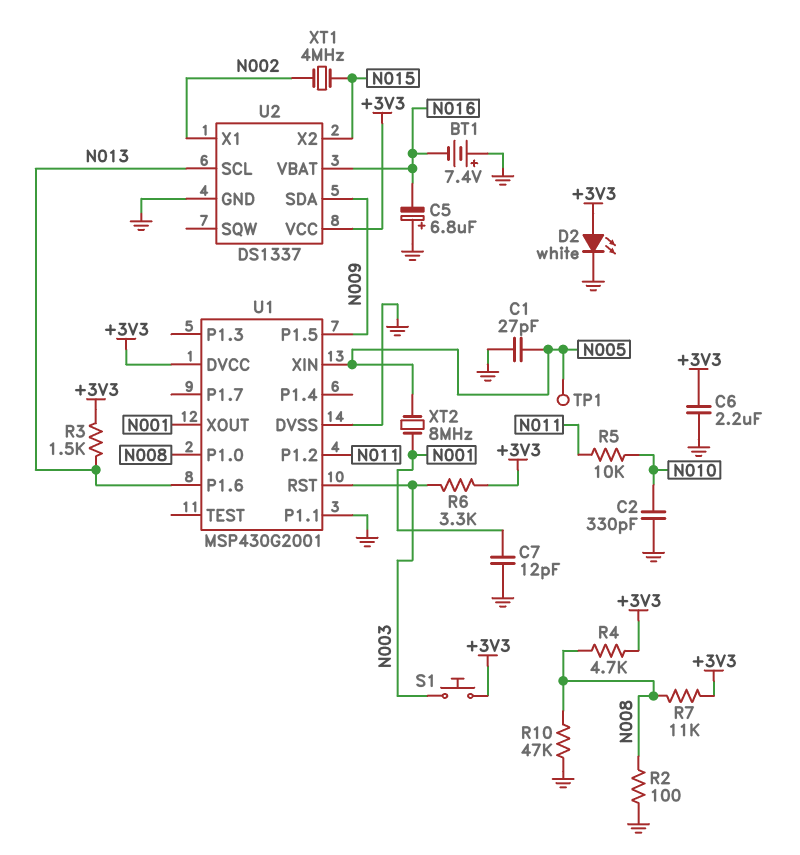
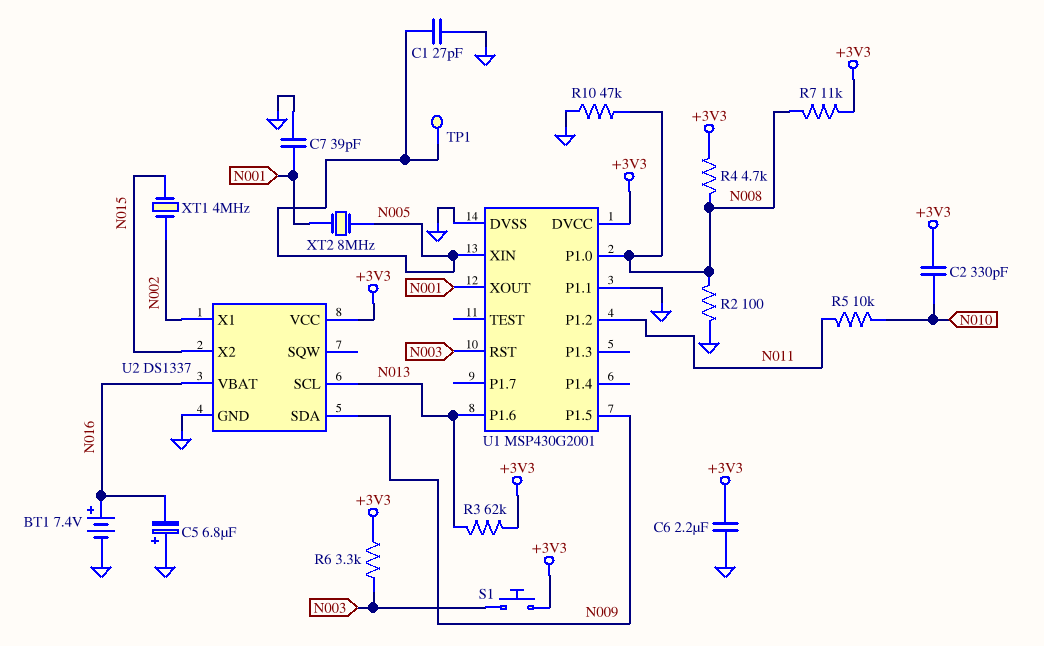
BT1: 7.4V (plus GND, minus N016) -> 7.4V (plus N016, minus GND)
C2: 330pF (GND, N010) -> 330pF (+3V3, N010)
C7: 12pF (GND, N001) -> 39pF (GND, N001)
D2: LED white (A +3V3, K GND) -> none
R3: 1.5k (+3V3, N013) -> 62k (+3V3, N013)

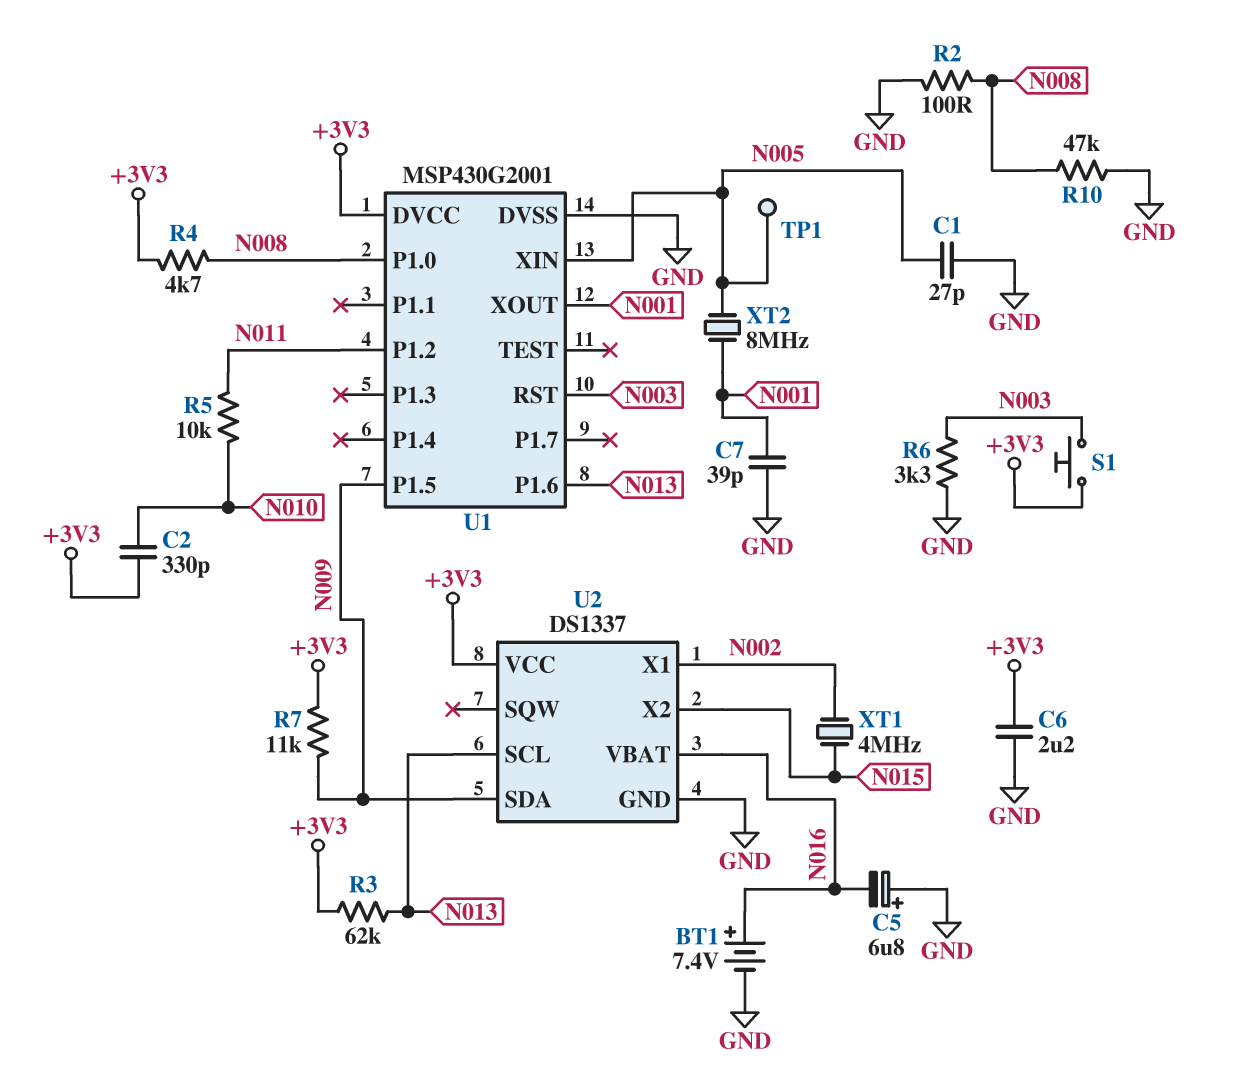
R6: 3.3k (+3V3, N003) -> 3.3k (GND, N003)
R7: 11k (+3V3, N008) -> 11k (+3V3, N009)
U1 pin P1.1: GND -> none

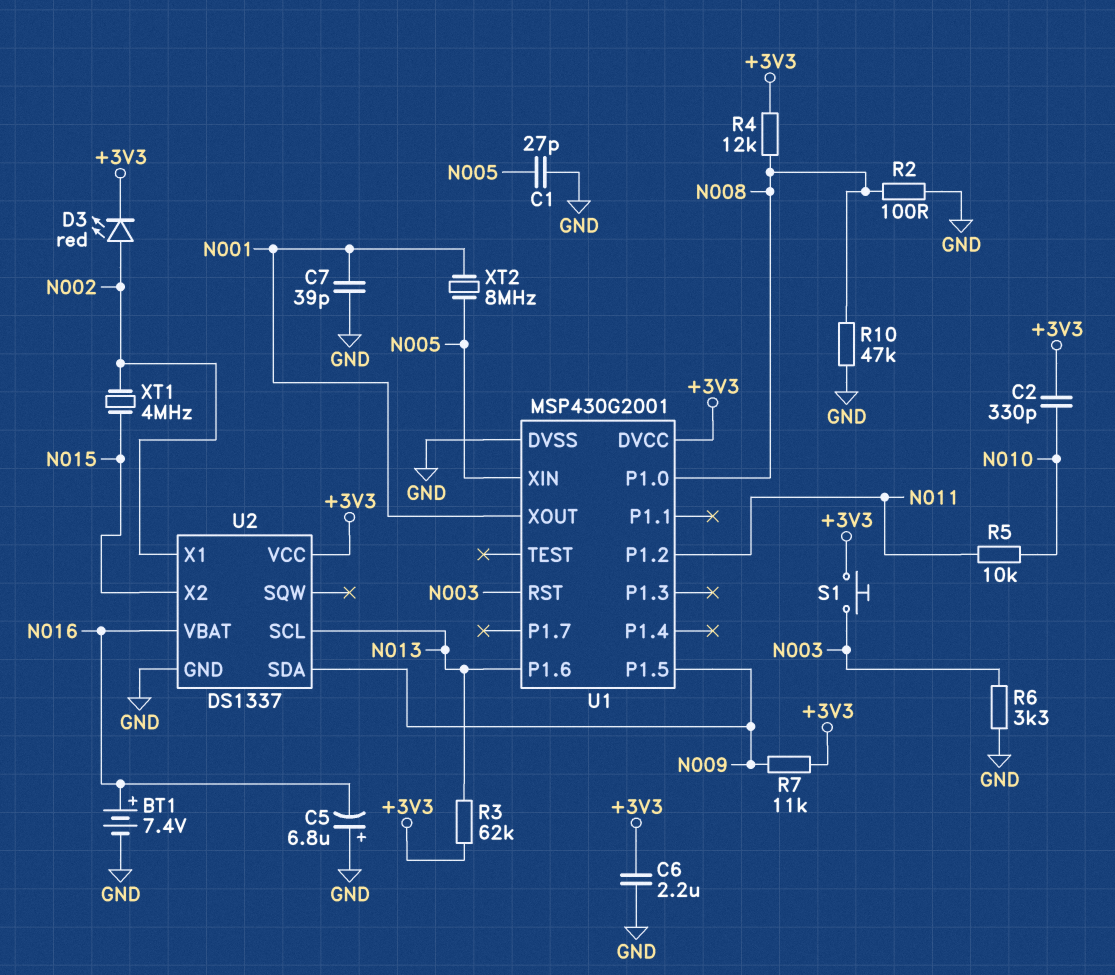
D3: none -> LED red (A N002, K +3V3)
R4: 4.7k (+3V3, N008) -> 12k (+3V3, N008)
TP1: test point (N005) -> none

